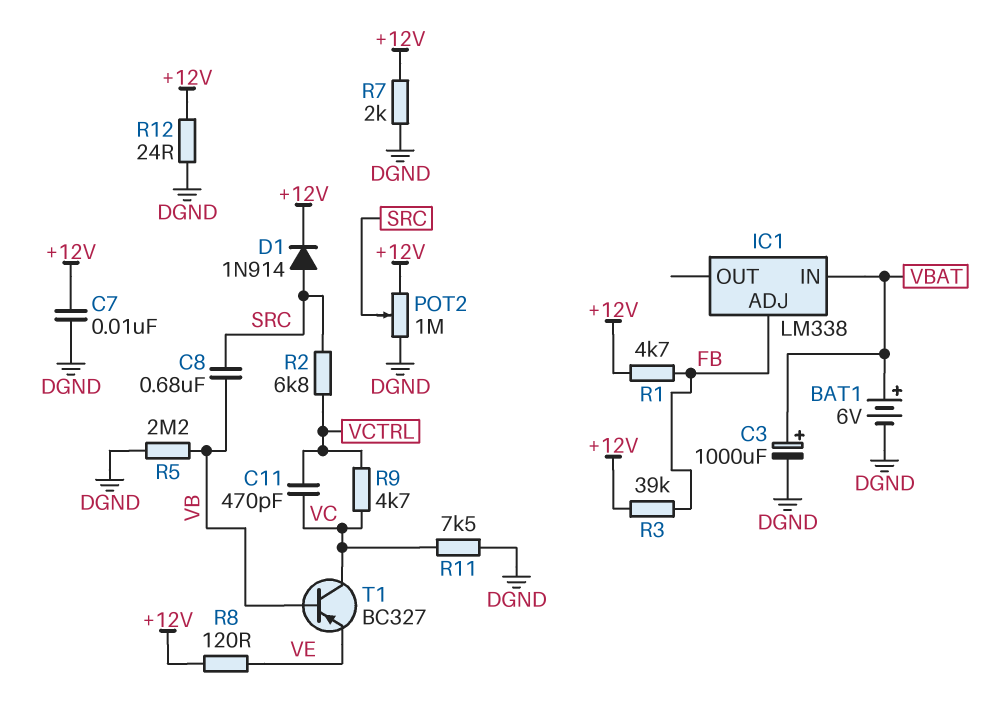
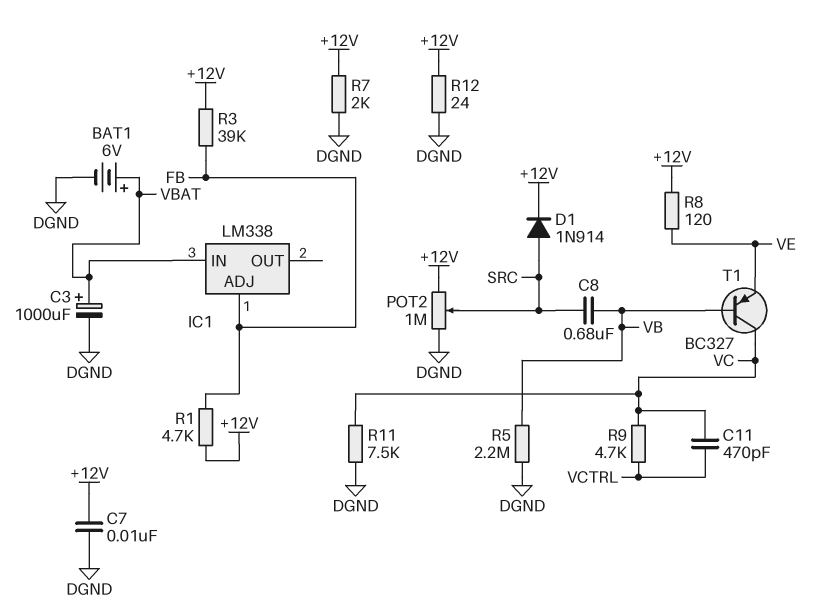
R2: 6.8k (SRC, VCTRL) -> none

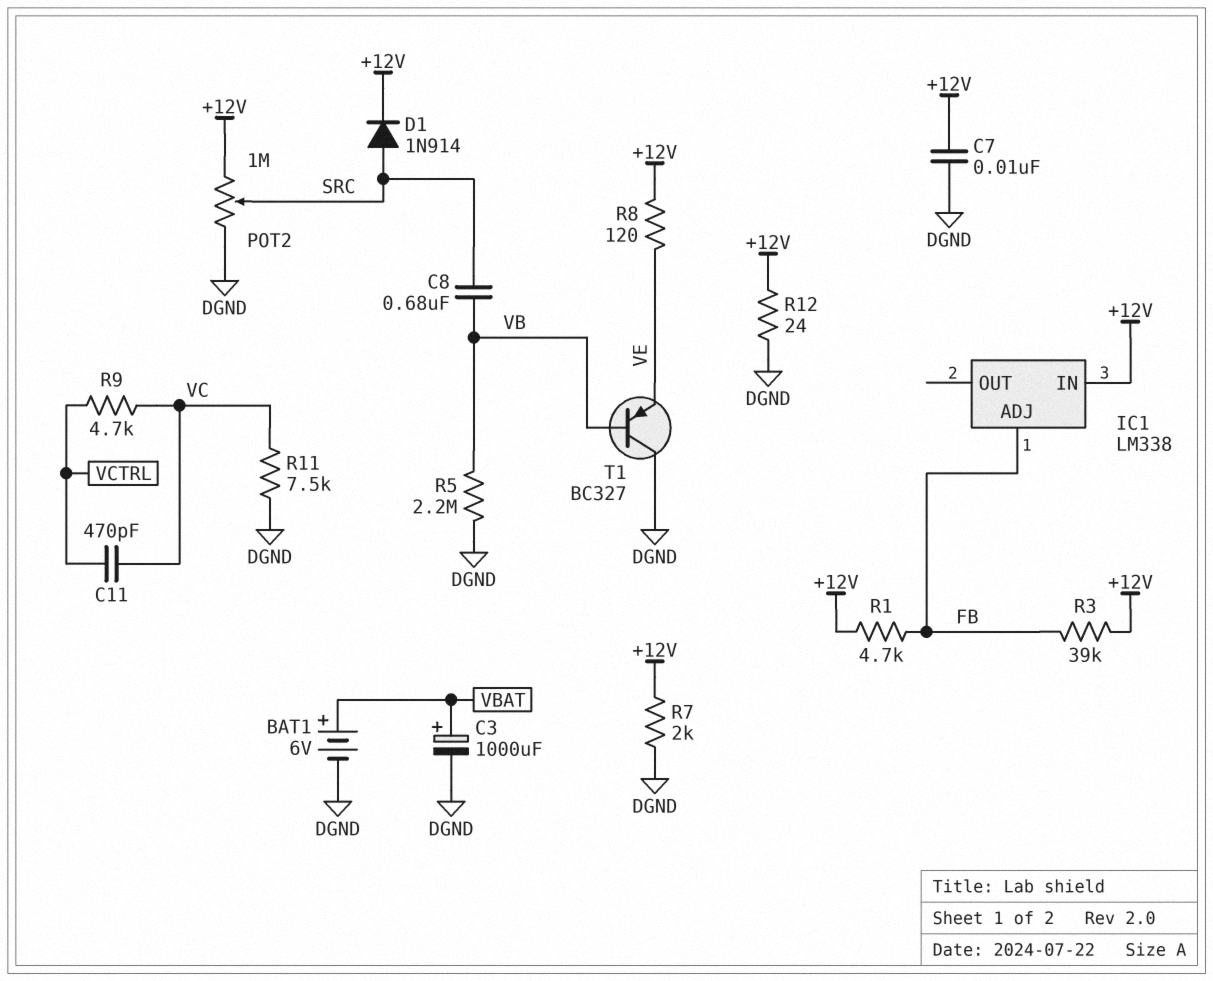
IC1 pin IN: VBAT -> +12V
T1: PNP BC327 (B VB, C VC, E VE) -> PNP BC327 (B VB, C DGND, E VE)

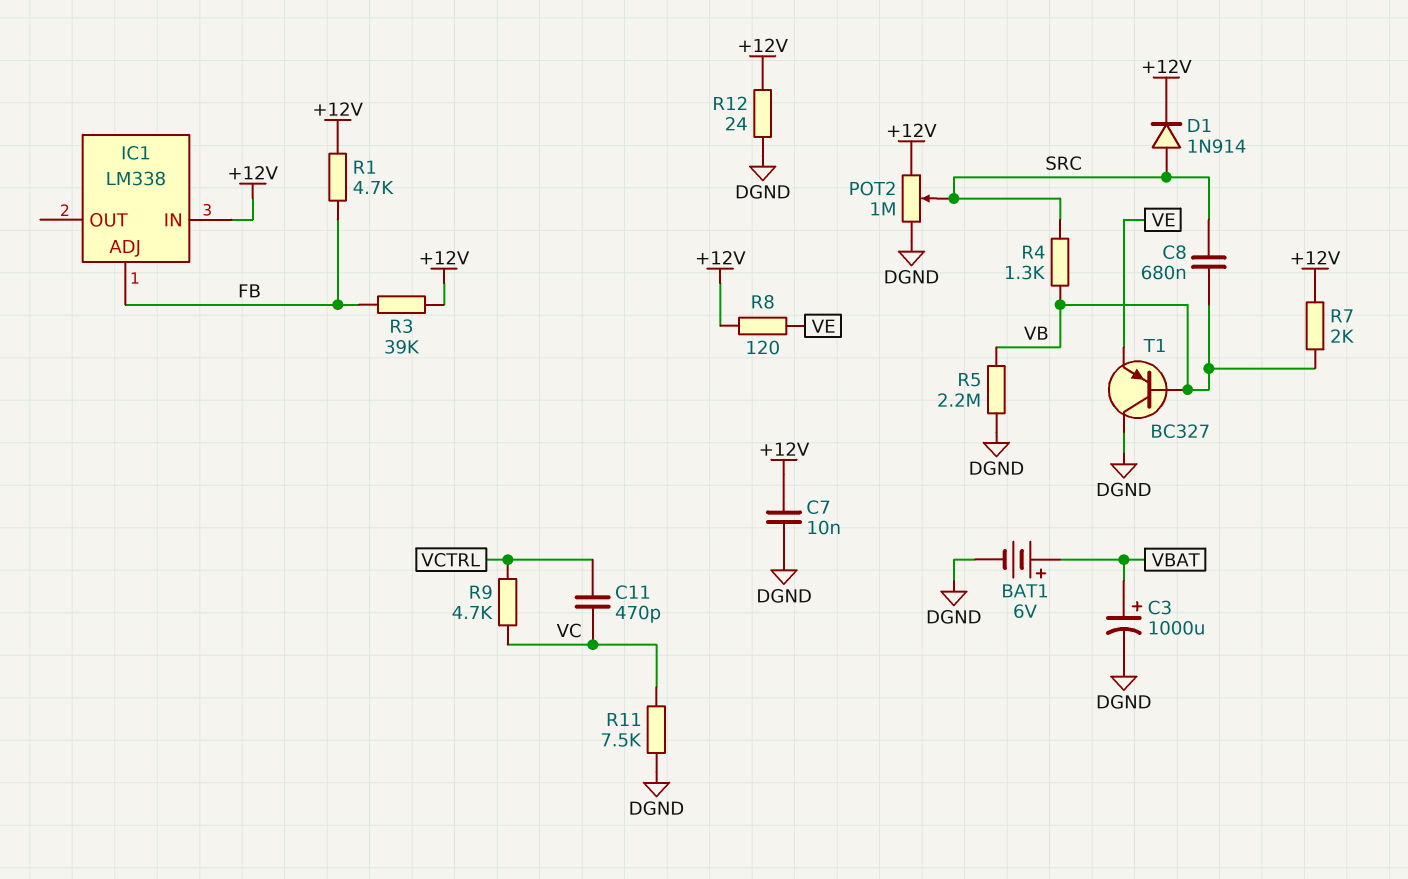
R4: none -> 1.3k (SRC, VB)
R7: 2k (+12V, DGND) -> 2k (+12V, VB)

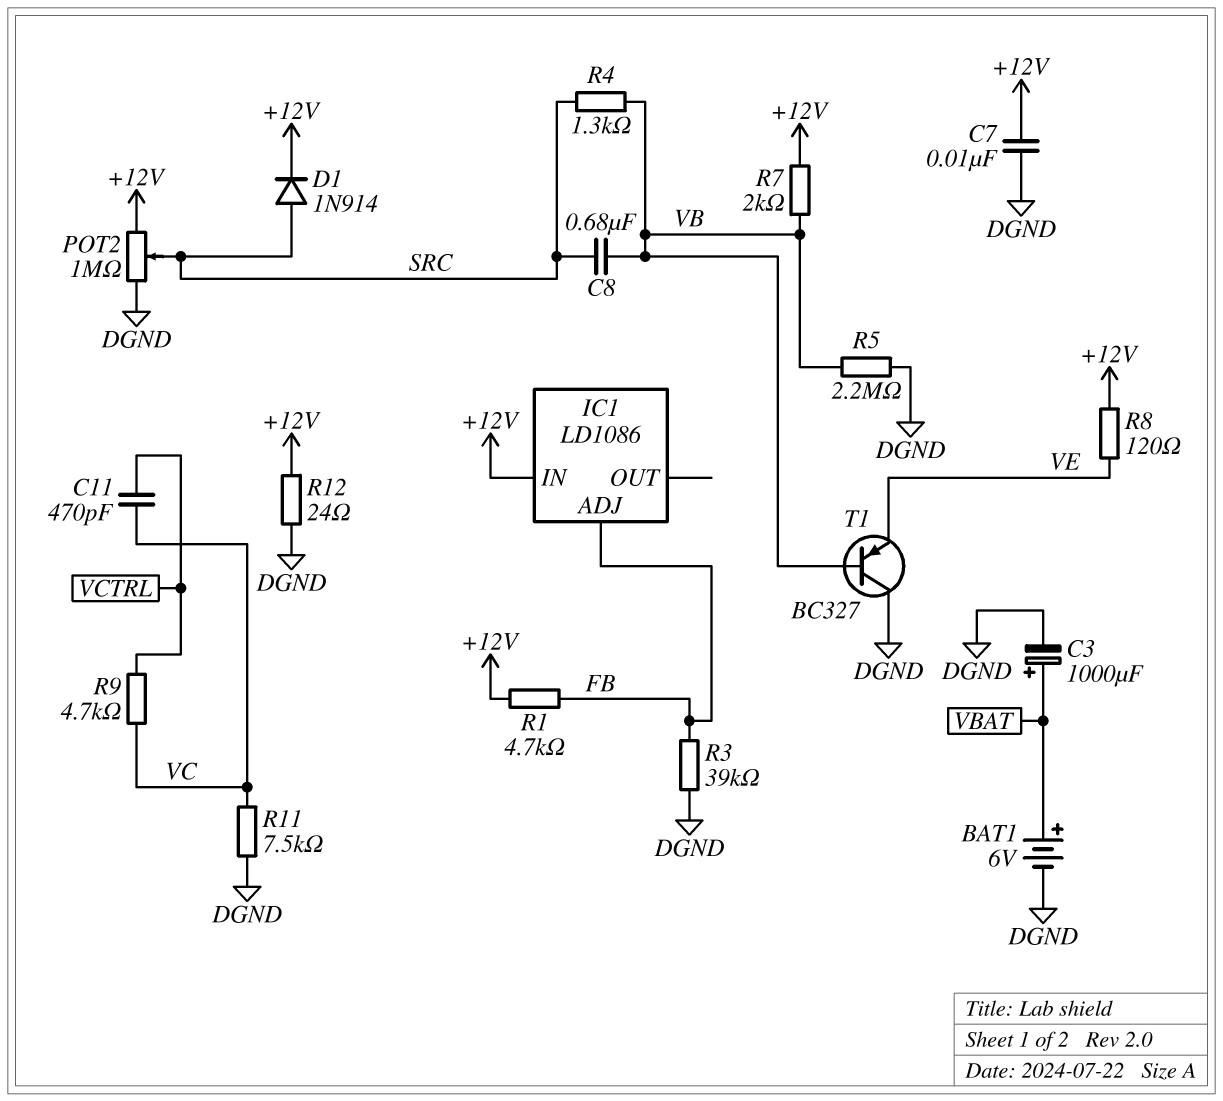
IC1: LM338 -> LD1086
R3: 39k (+12V, FB) -> 39k (DGND, FB)

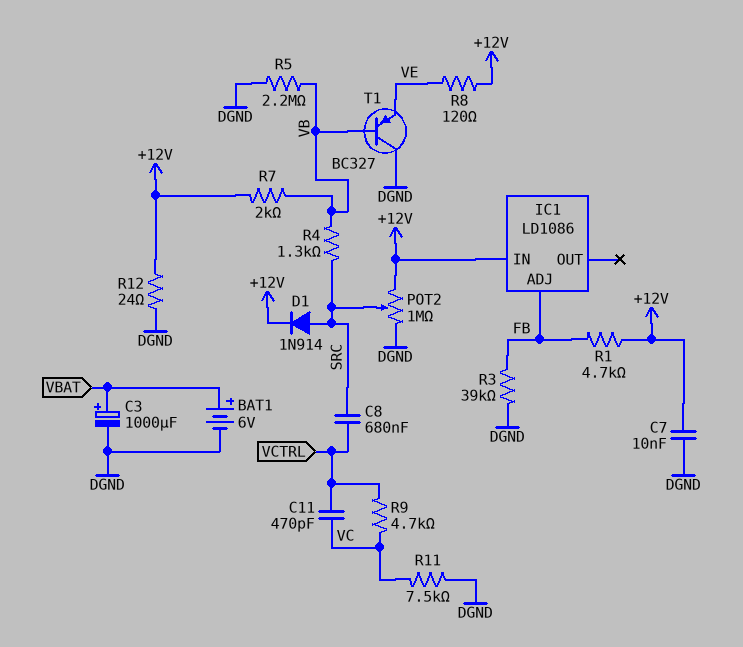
C8: 680nF (SRC, VB) -> 680nF (SRC, VCTRL)

